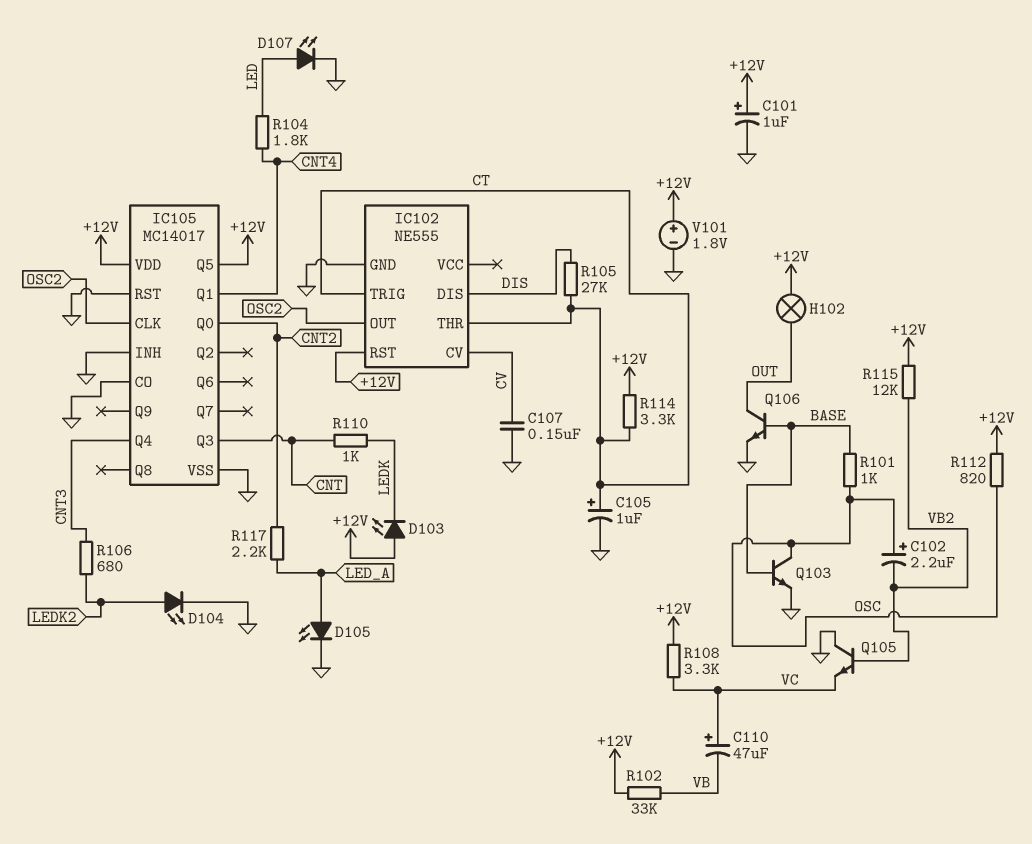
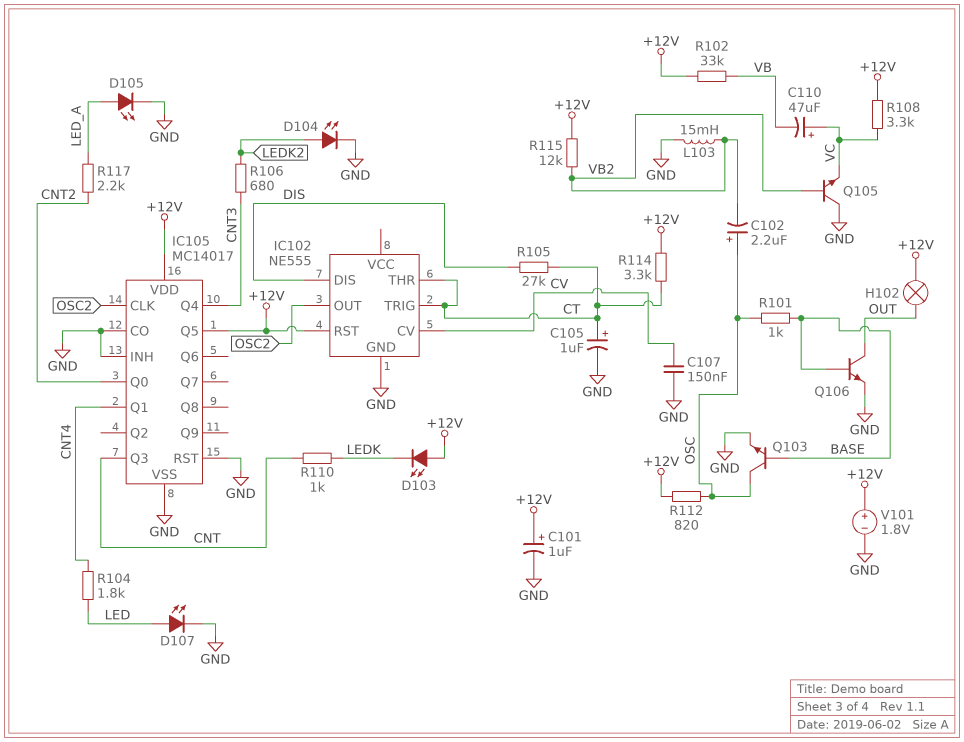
L103: none -> 15mH (GND, VB2)

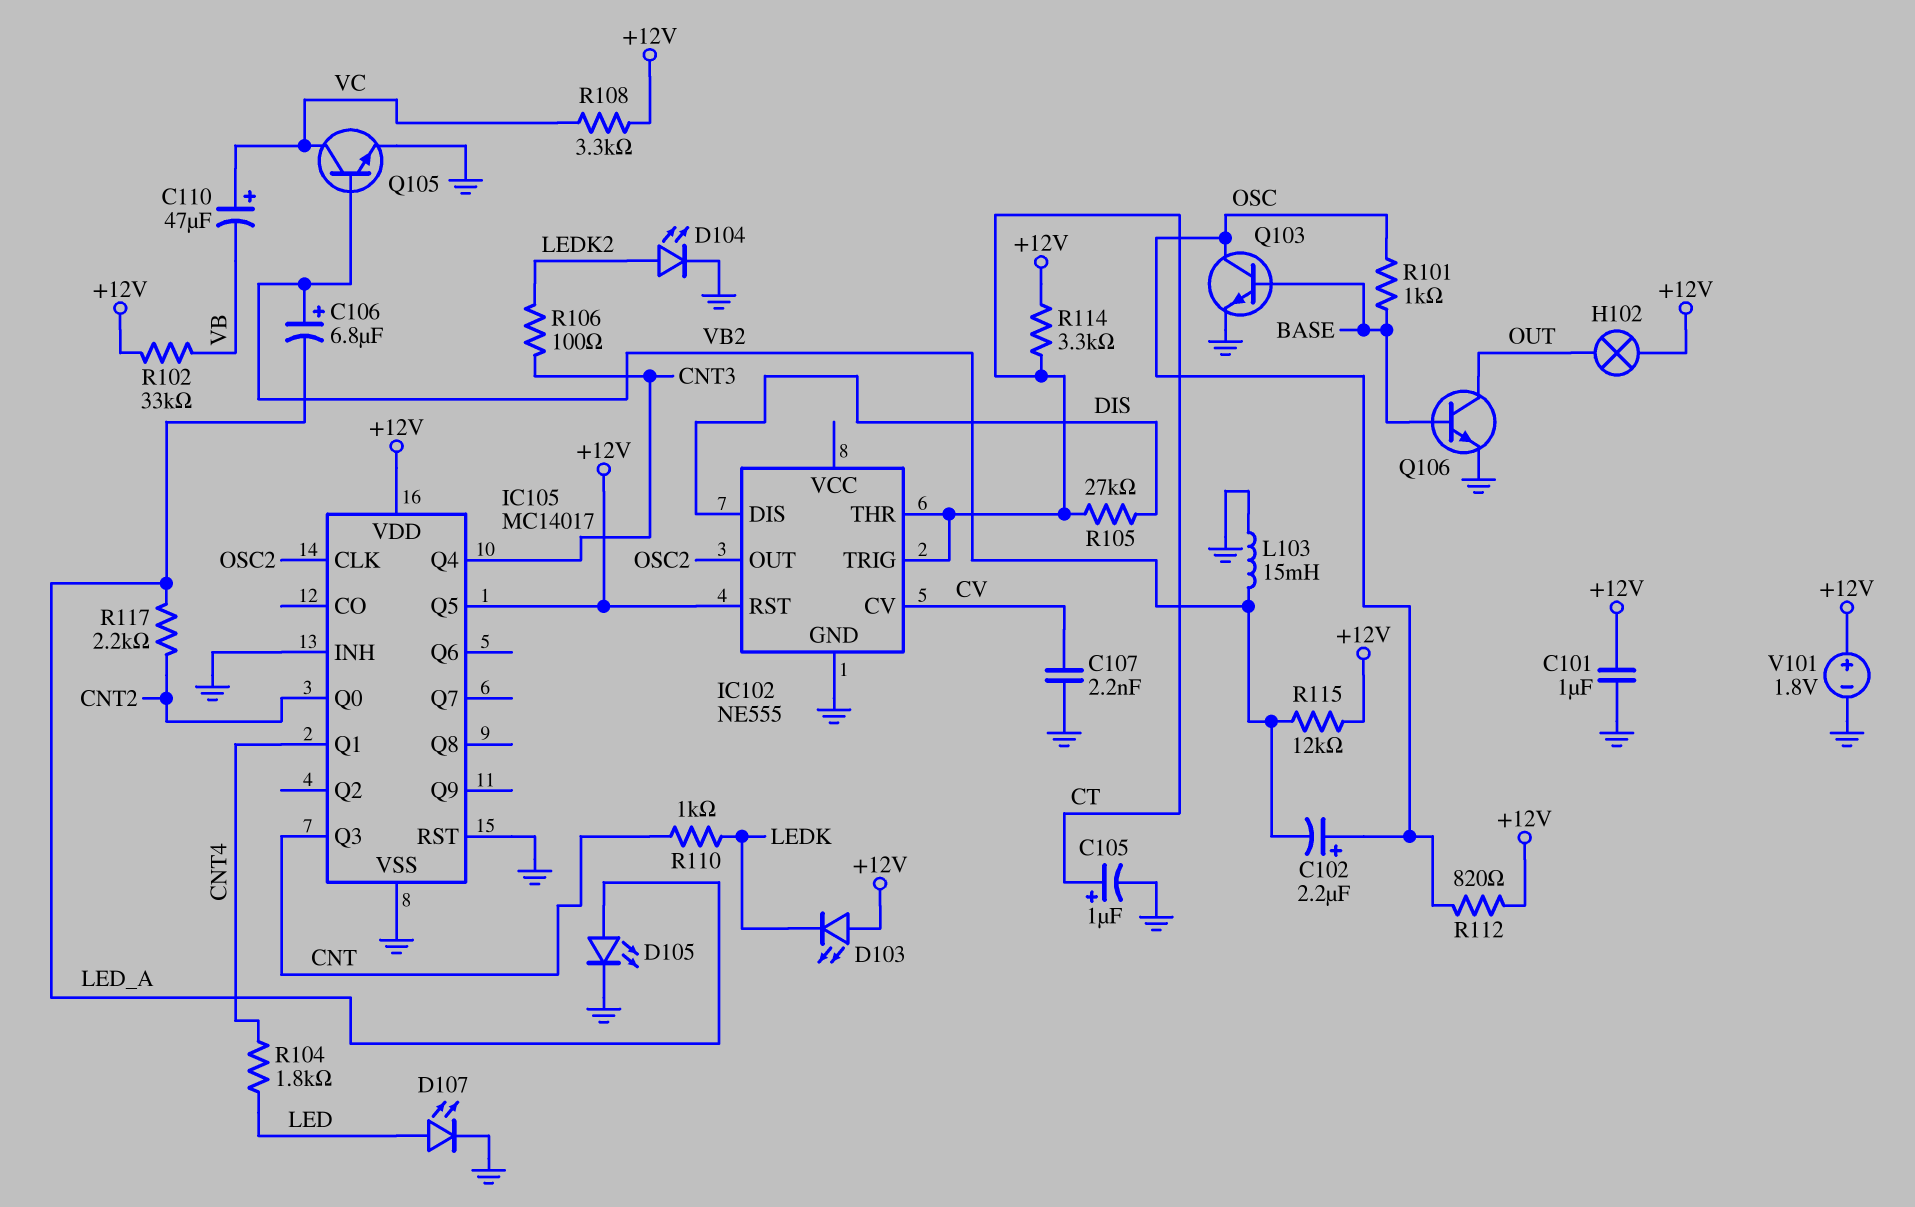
C101: 1uF (plus +12V, minus GND) -> 1uF (+12V, GND)
C106: none -> 6.8uF (plus VB2, minus LED_A)
C107: 150nF (CV, GND) -> 2.2nF (CV, GND)
IC105 pin CO: GND -> none
Q105: NPN (B VB2, C GND, E VC) -> NPN (B VB2, C VC, E GND)
R106: 680 (CNT3, LEDK2) -> 100 (CNT3, LEDK2)

